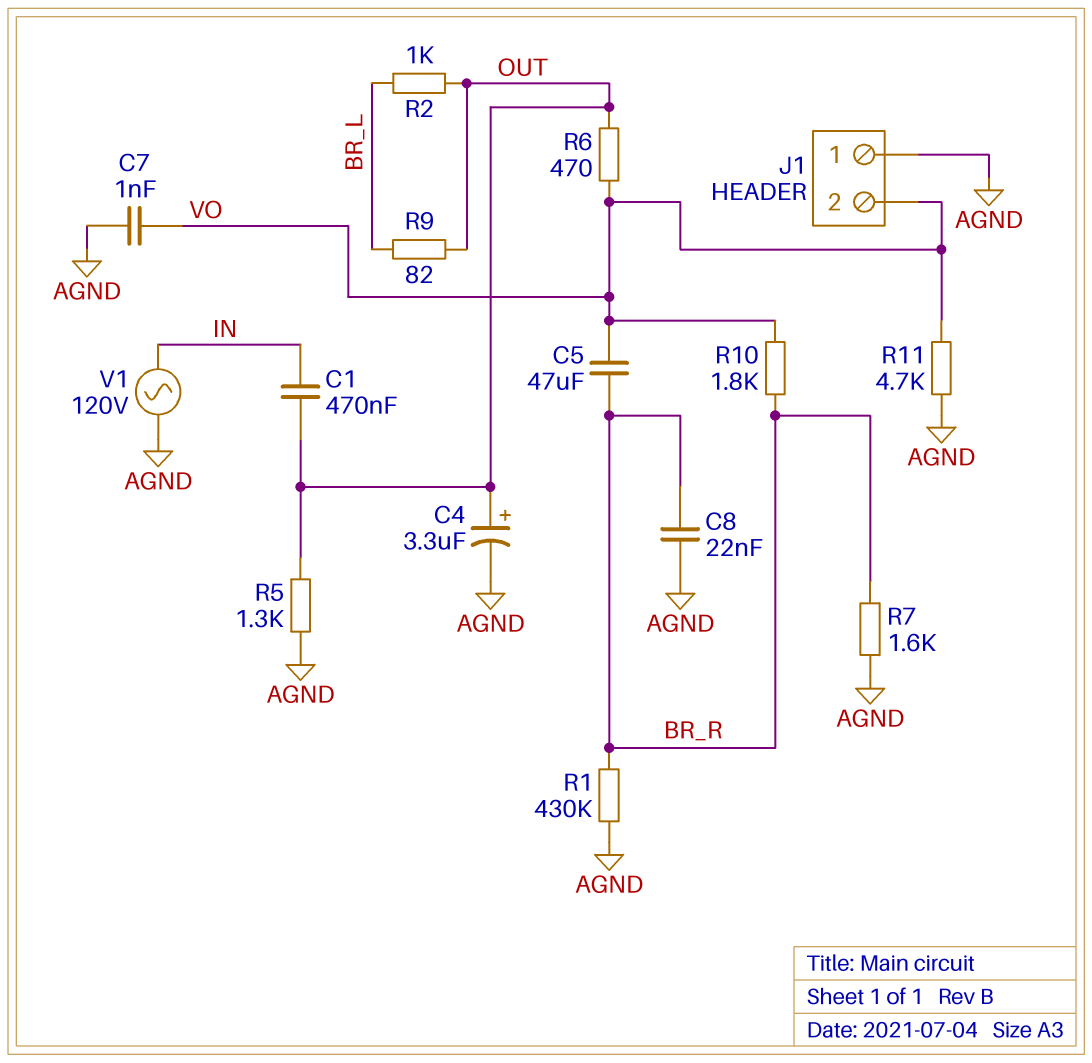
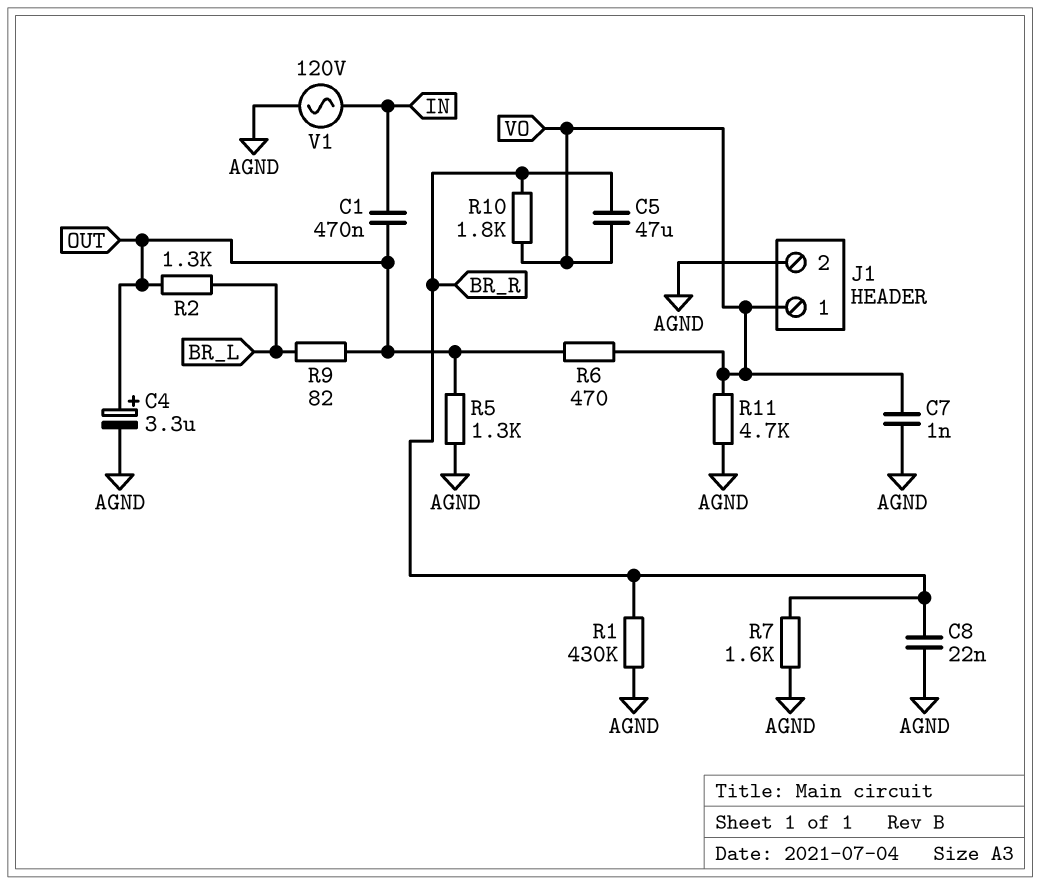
J1 pin 1: AGND -> VO
J1 pin 2: VO -> AGND
R2: 1k (BR_L, OUT) -> 1.3k (BR_L, OUT)

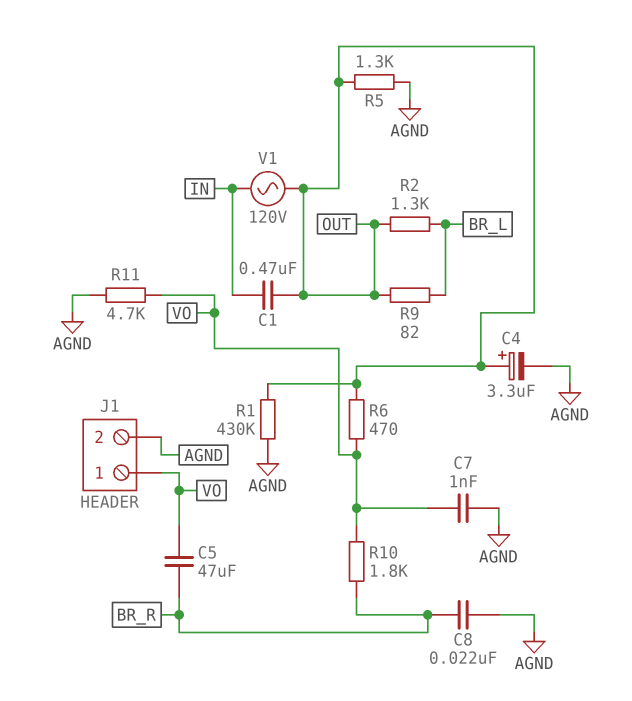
R1: 430k (AGND, BR_R) -> 430k (AGND, OUT)
R7: 1.6k (AGND, BR_R) -> none
V1: AC 120V (AGND, IN) -> AC 120V (IN, OUT)

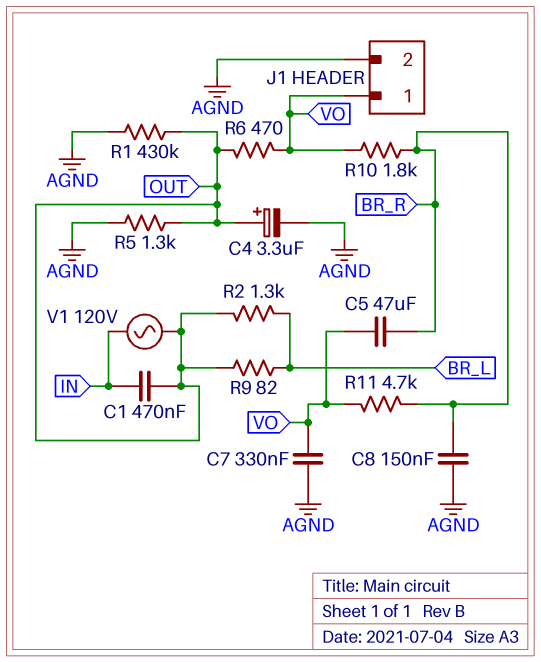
C7: 1nF (AGND, VO) -> 330nF (AGND, VO)
C8: 22nF (AGND, BR_R) -> 150nF (AGND, BR_R)
R11: 4.7k (AGND, VO) -> 4.7k (BR_R, VO)

